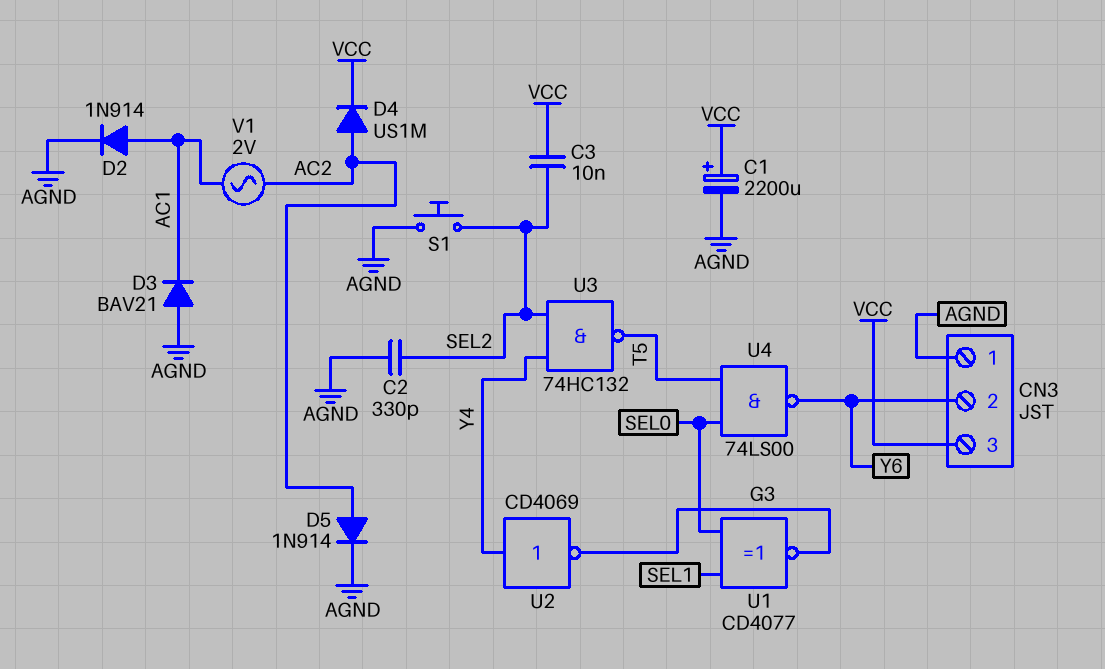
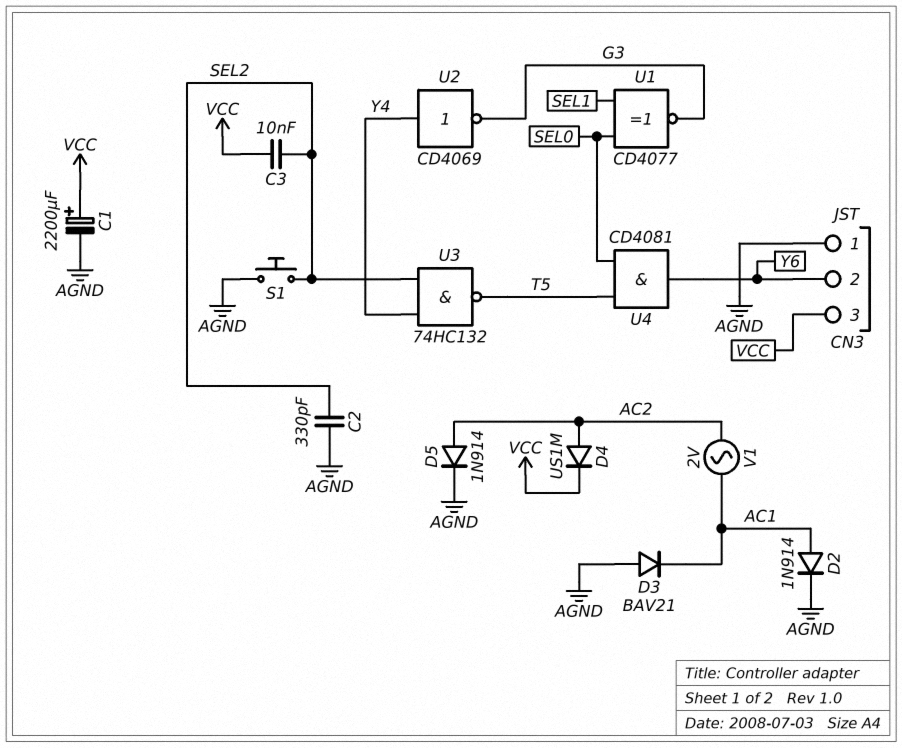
U4: NAND 74LS00 (in SEL0, in T5, out Y6) -> AND CD4081 (in SEL0, in T5, out Y6)

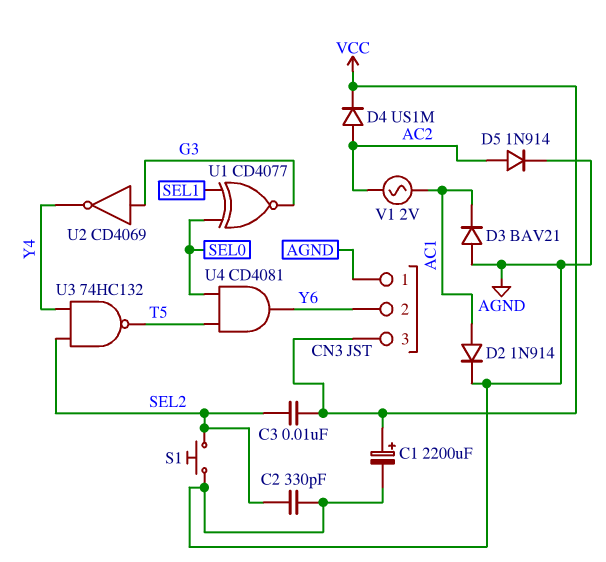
U2: NOT CD4069 (in Y4, out G3) -> NOT CD4069 (in G3, out Y4)

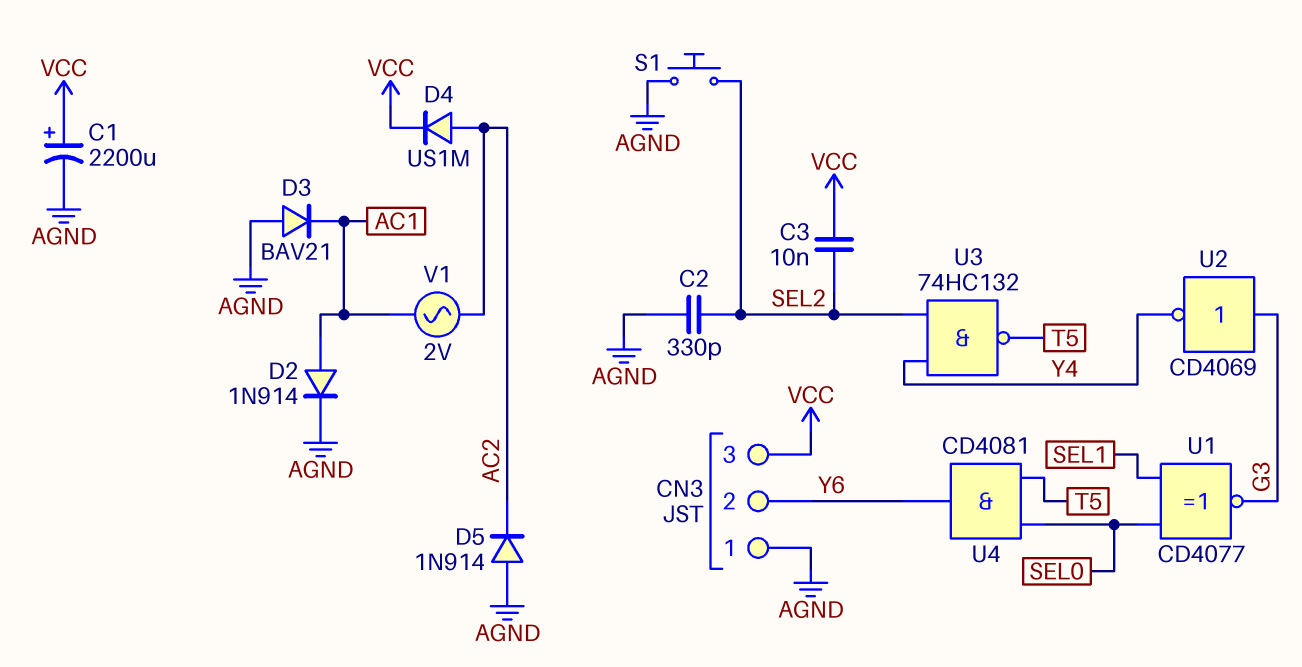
D5: diode 1N914 (A AC2, K AGND) -> diode 1N914 (A AGND, K AC2)

